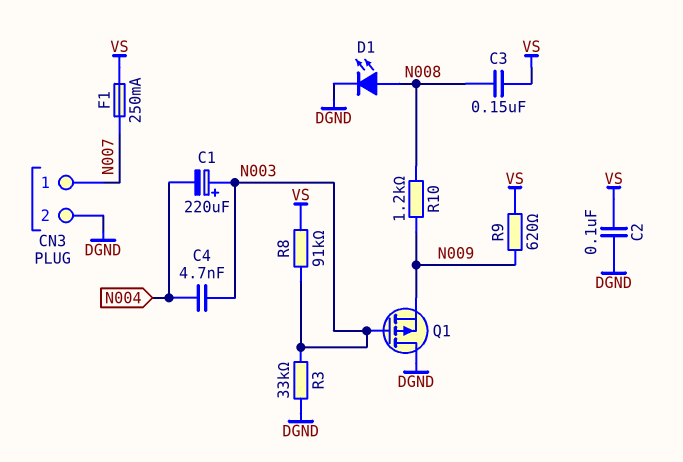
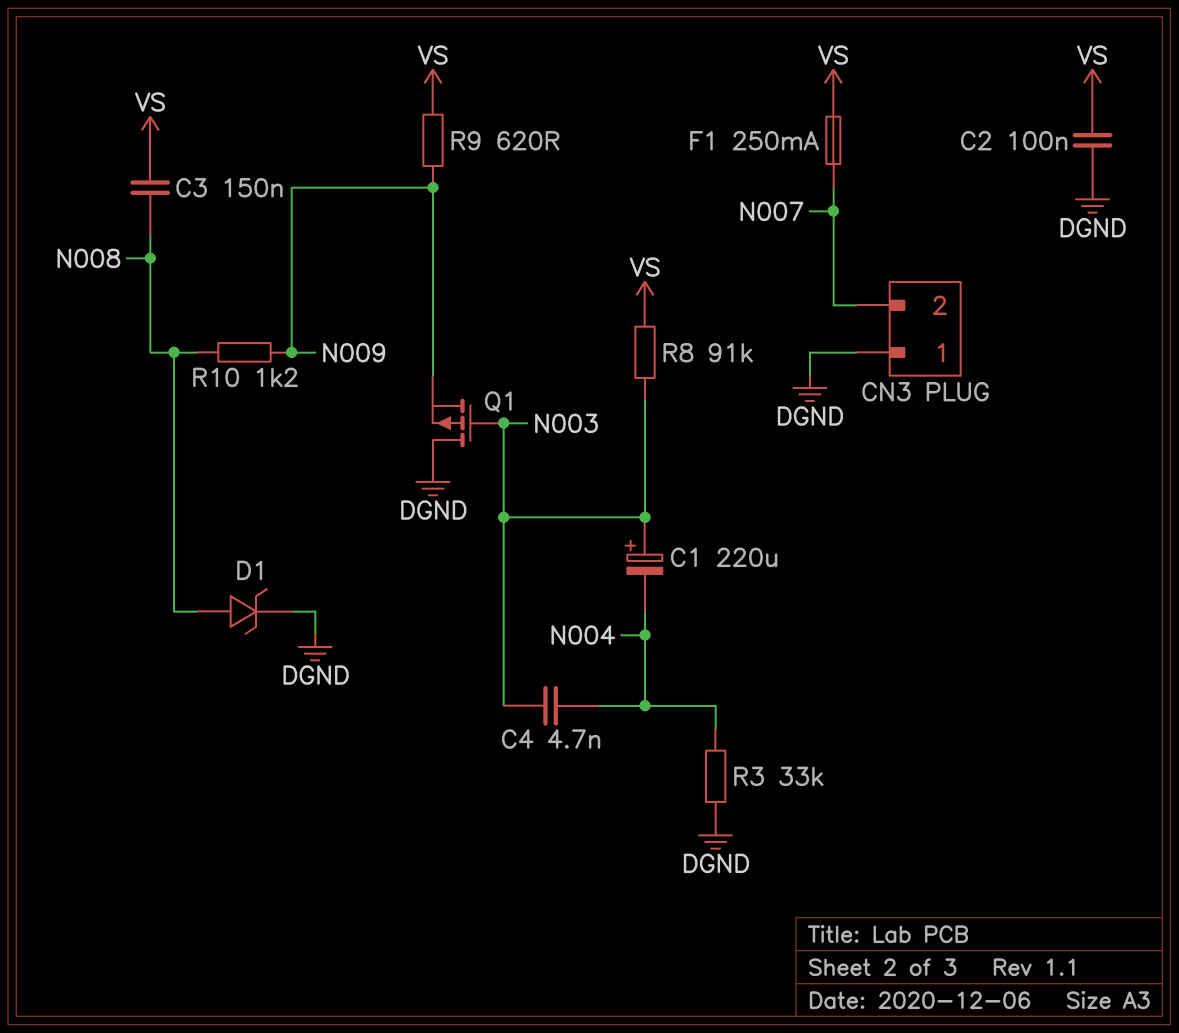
CN3 pin 1: N007 -> DGND
CN3 pin 2: DGND -> N007
D1: LED (A N008, K DGND) -> zener (A N008, K DGND)
R3: 33k (DGND, N003) -> 33k (DGND, N004)

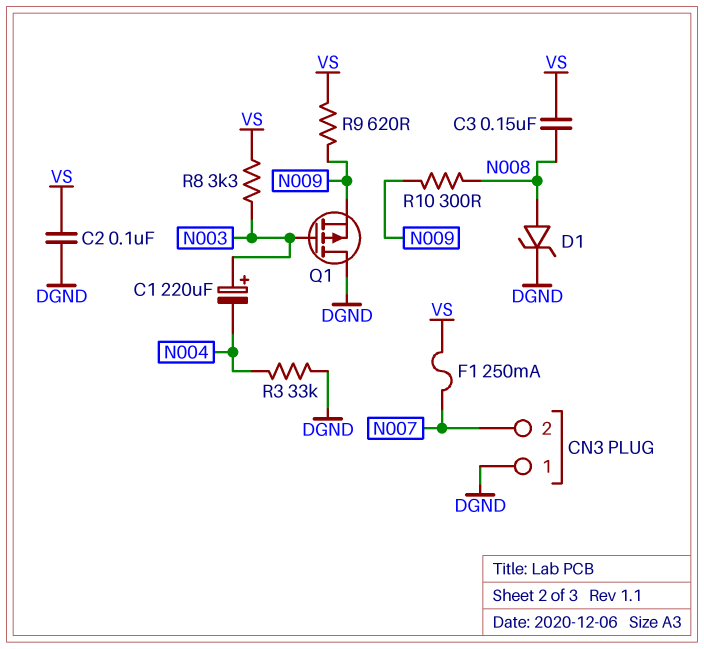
C4: 4.7nF (N003, N004) -> none
R8: 91k (N003, VS) -> 3.3k (N003, VS)
R10: 1.2k (N008, N009) -> 300 (N008, N009)

